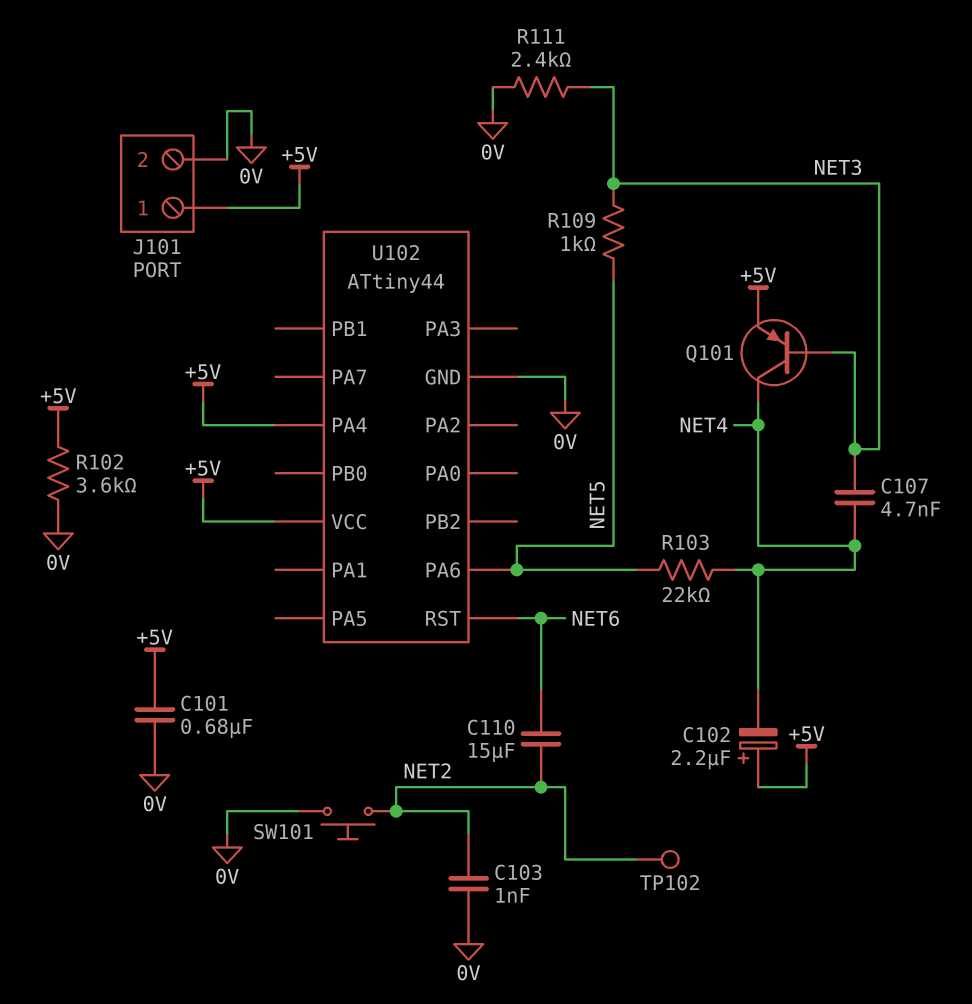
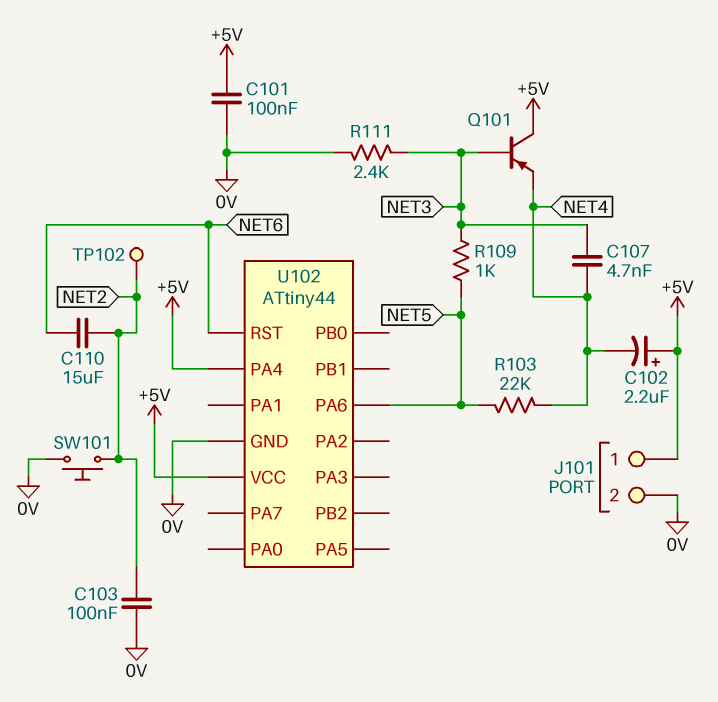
C101: 680nF (+5V, 0V) -> 100nF (+5V, 0V)
C103: 1nF (0V, NET2) -> 100nF (0V, NET2)
Q101: PNP (B NET3, C NET4, E +5V) -> PNP (B NET3, C +5V, E NET4)
R102: 3.6k (+5V, 0V) -> none

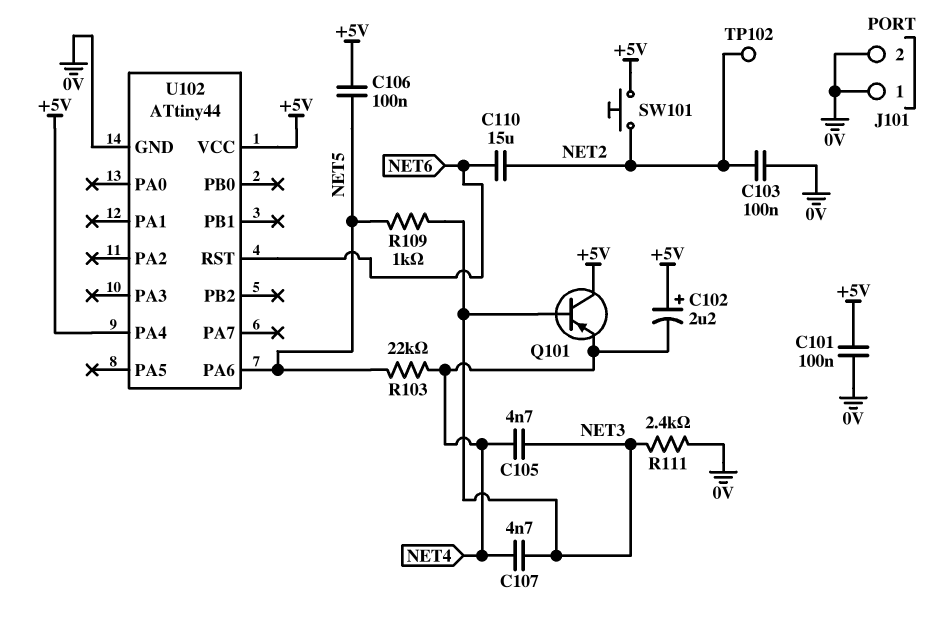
C105: none -> 4.7nF (NET3, NET4)
C106: none -> 100nF (+5V, NET5)
J101 pin 1: +5V -> 0V
SW101: button (0V, NET2) -> button (+5V, NET2)

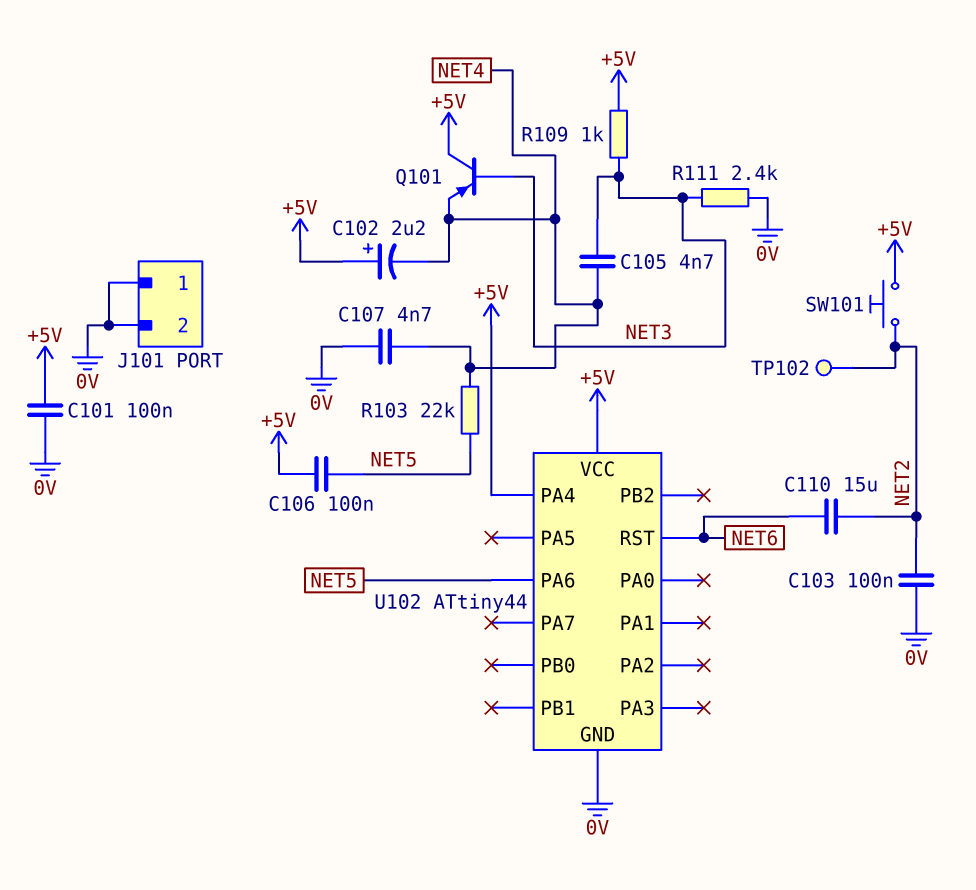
C107: 4.7nF (NET3, NET4) -> 4.7nF (0V, NET4)
R109: 1k (NET3, NET5) -> 1k (+5V, NET3)

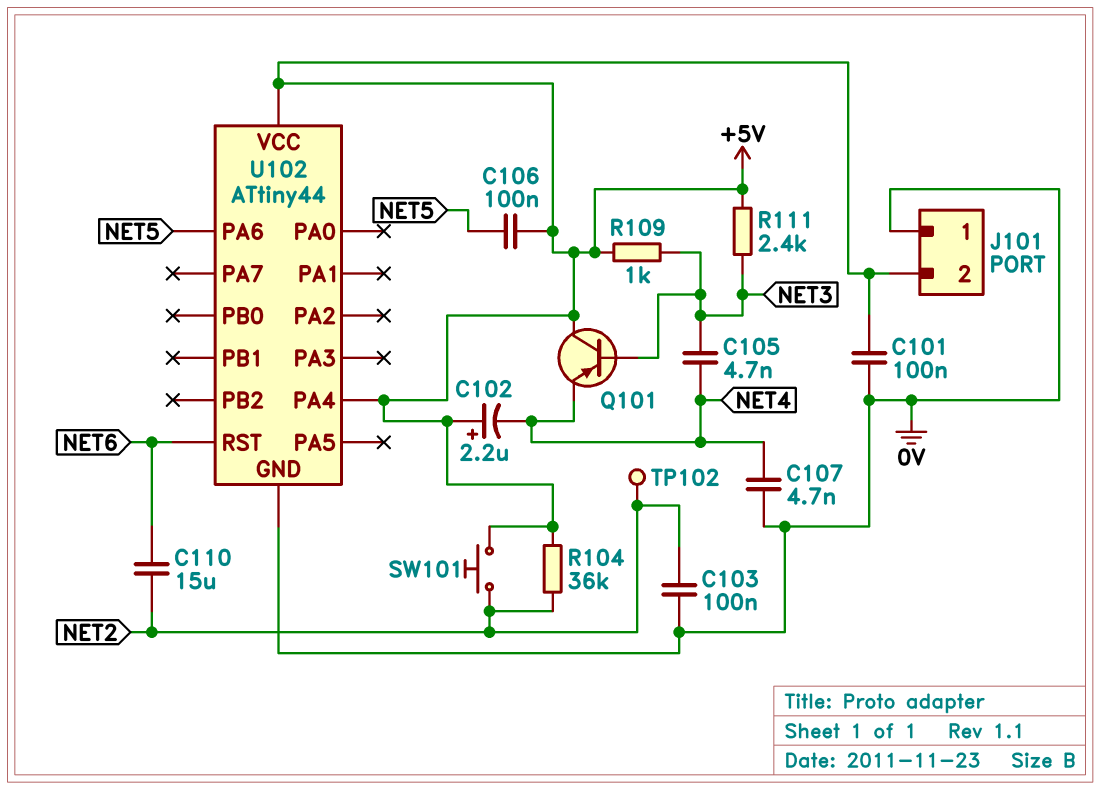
J101 pin 2: 0V -> +5V
R103: 22k (NET4, NET5) -> none
R104: none -> 36k (+5V, NET2)
R111: 2.4k (0V, NET3) -> 2.4k (+5V, NET3)

